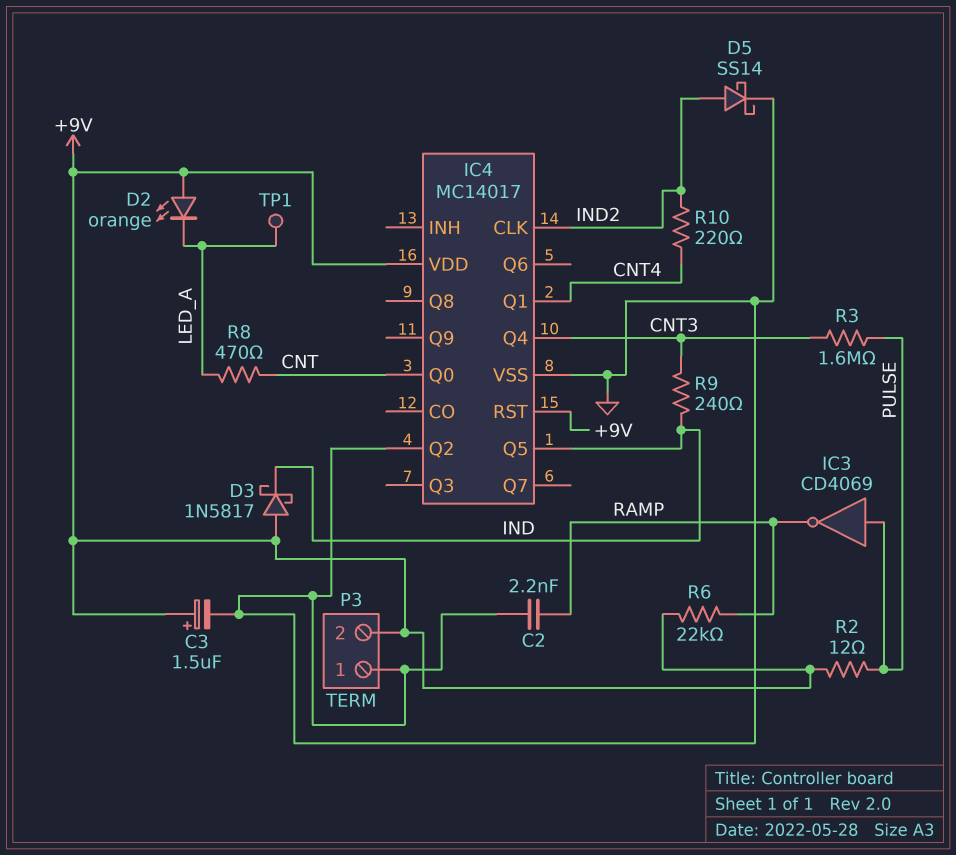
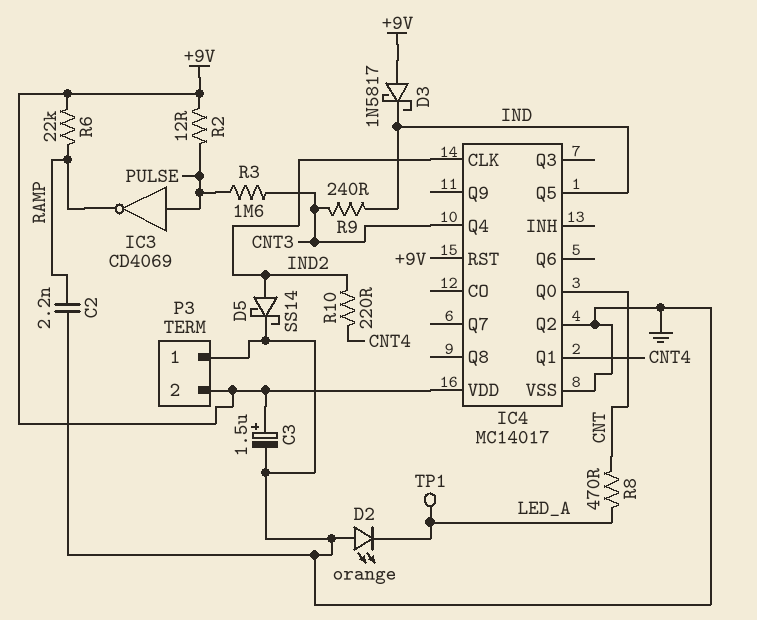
D2: LED orange (A +9V, K LED_A) -> LED orange (A GND, K LED_A)

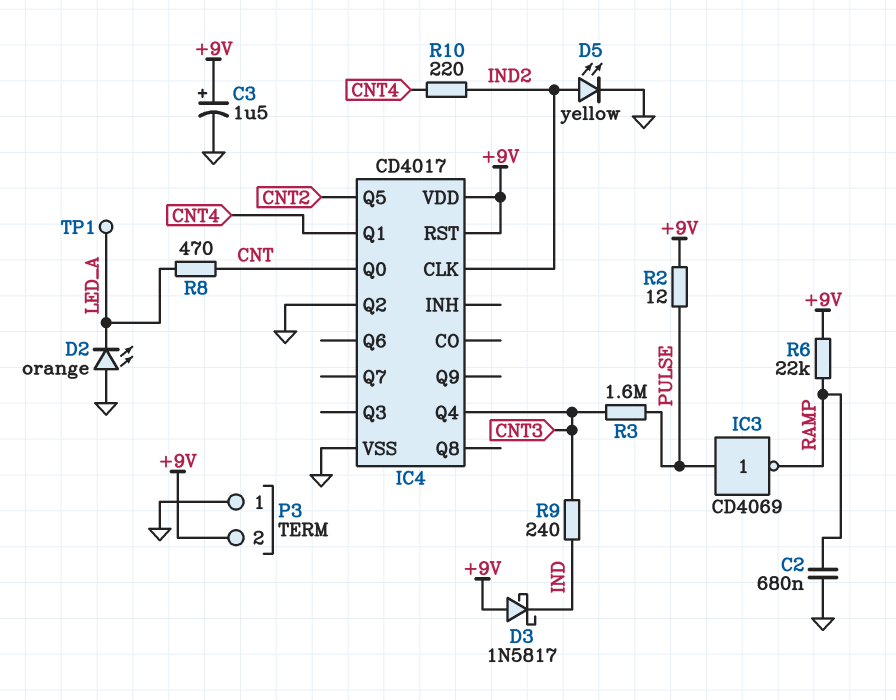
C2: 2.2nF (GND, RAMP) -> 680nF (GND, RAMP)
D5: schottky SS14 (A IND2, K GND) -> LED yellow (A IND2, K GND)
IC4: MC14017 -> CD4017
IC4 pin Q5: IND -> CNT2

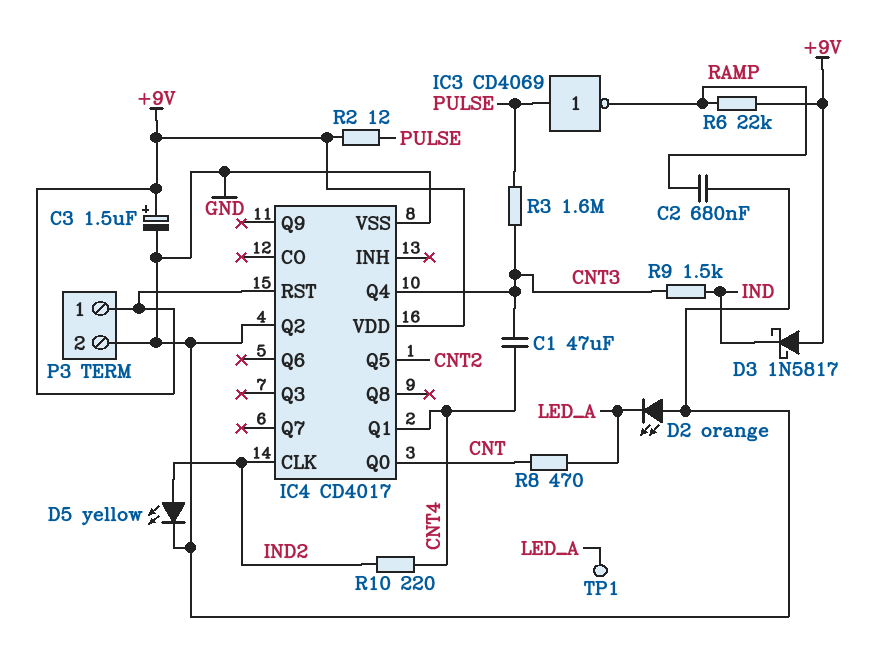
C1: none -> 47uF (CNT3, CNT4)
P3 pin 1: GND -> +9V
P3 pin 2: +9V -> GND
R9: 240 (CNT3, IND) -> 1.5k (CNT3, IND)

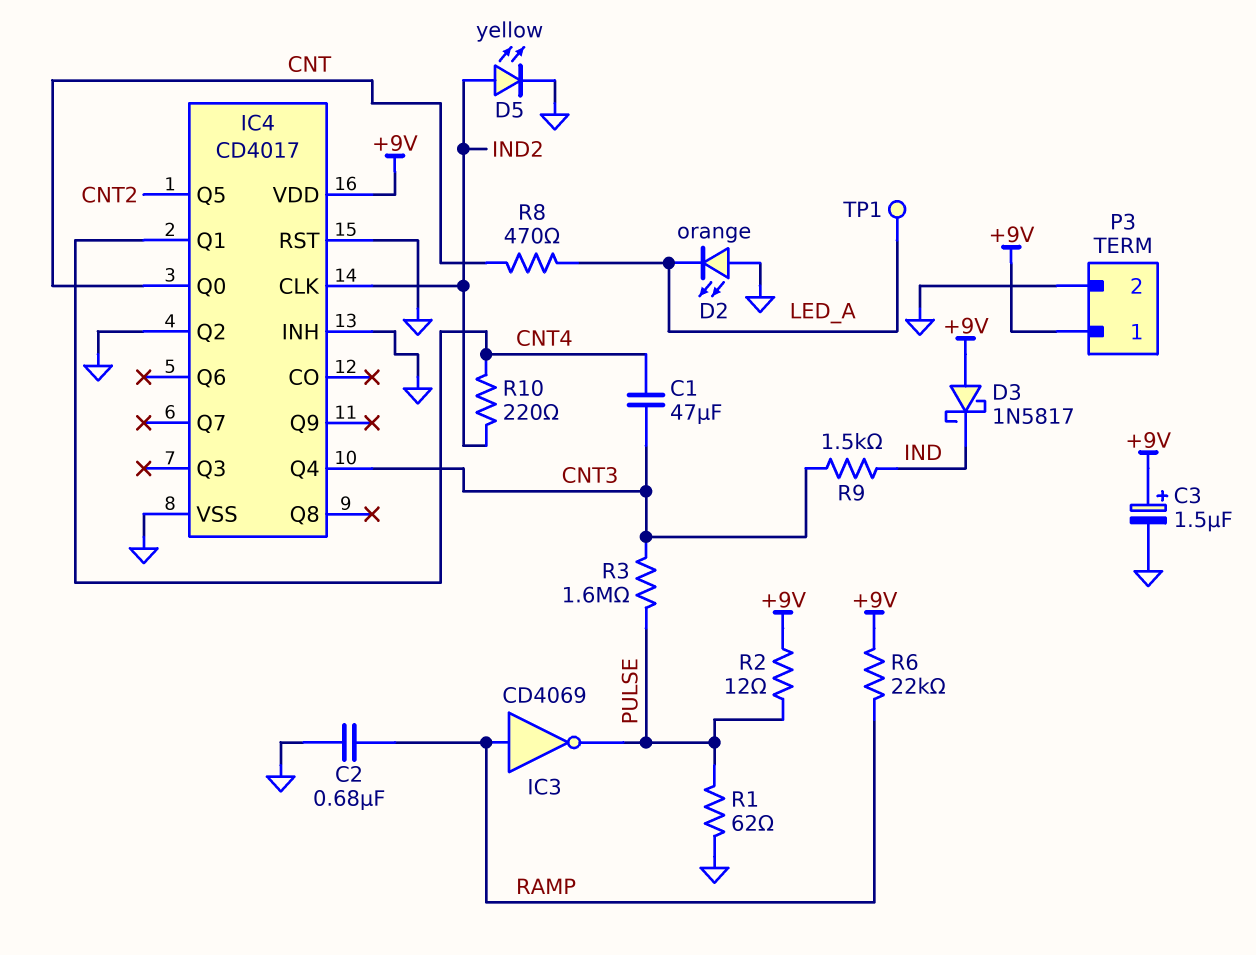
IC3: NOT CD4069 (in PULSE, out RAMP) -> NOT CD4069 (in RAMP, out PULSE)
IC4 pin INH: none -> GND
IC4 pin RST: +9V -> GND
R1: none -> 62 (GND, PULSE)

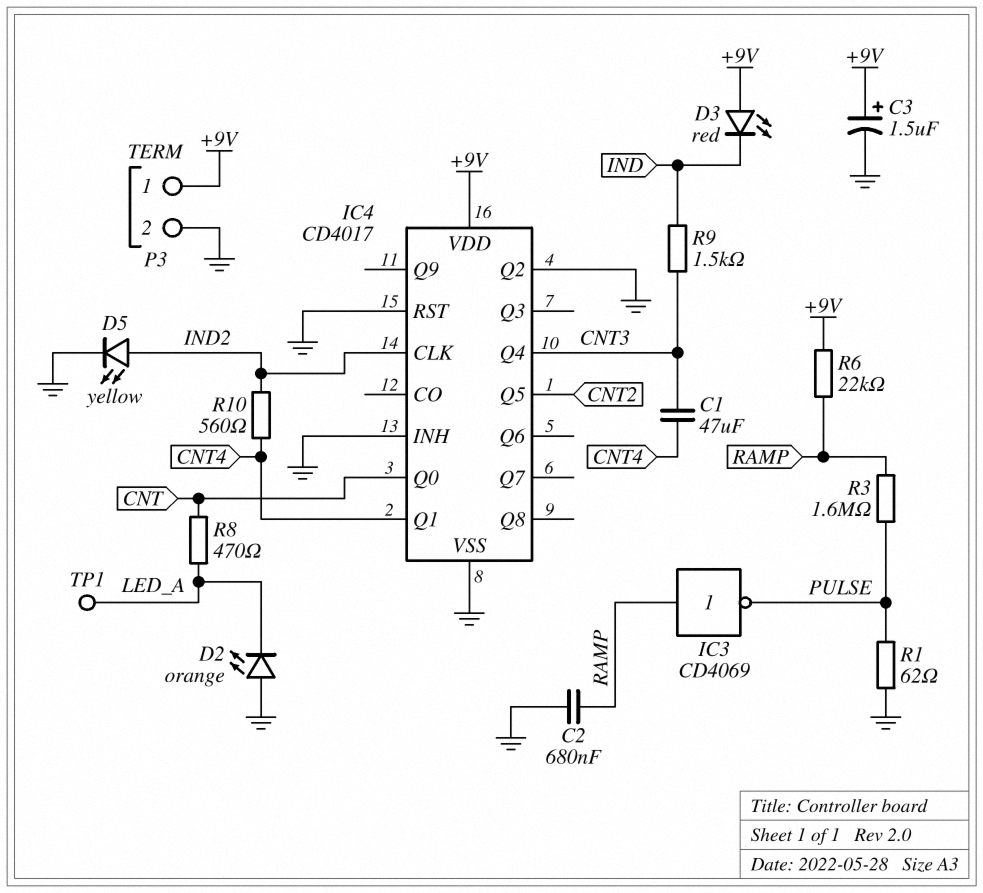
D3: schottky 1N5817 (A +9V, K IND) -> LED red (A +9V, K IND)
R2: 12 (+9V, PULSE) -> none
R3: 1.6M (CNT3, PULSE) -> 1.6M (PULSE, RAMP)
R10: 220 (CNT4, IND2) -> 560 (CNT4, IND2)

